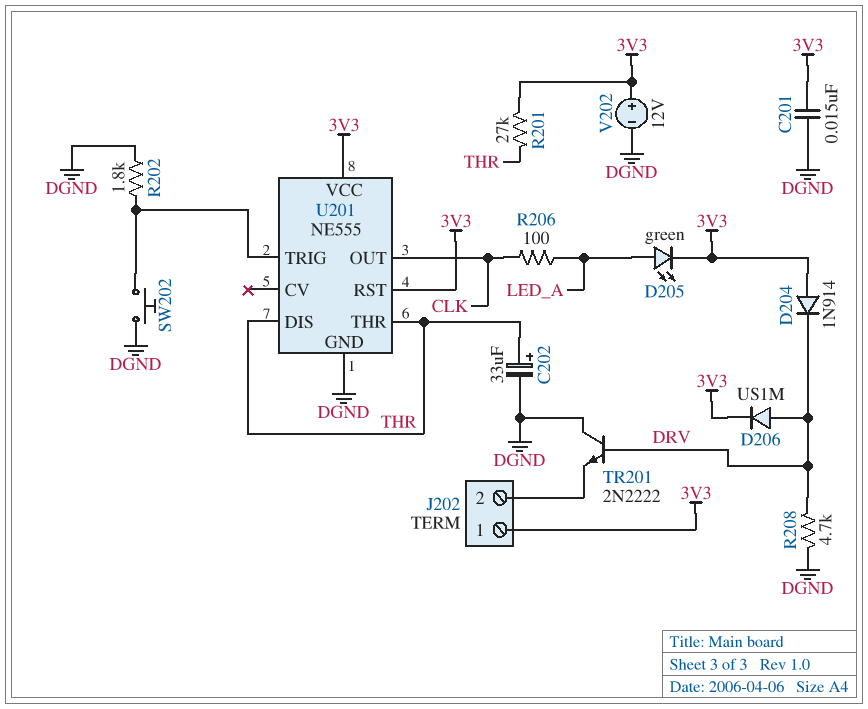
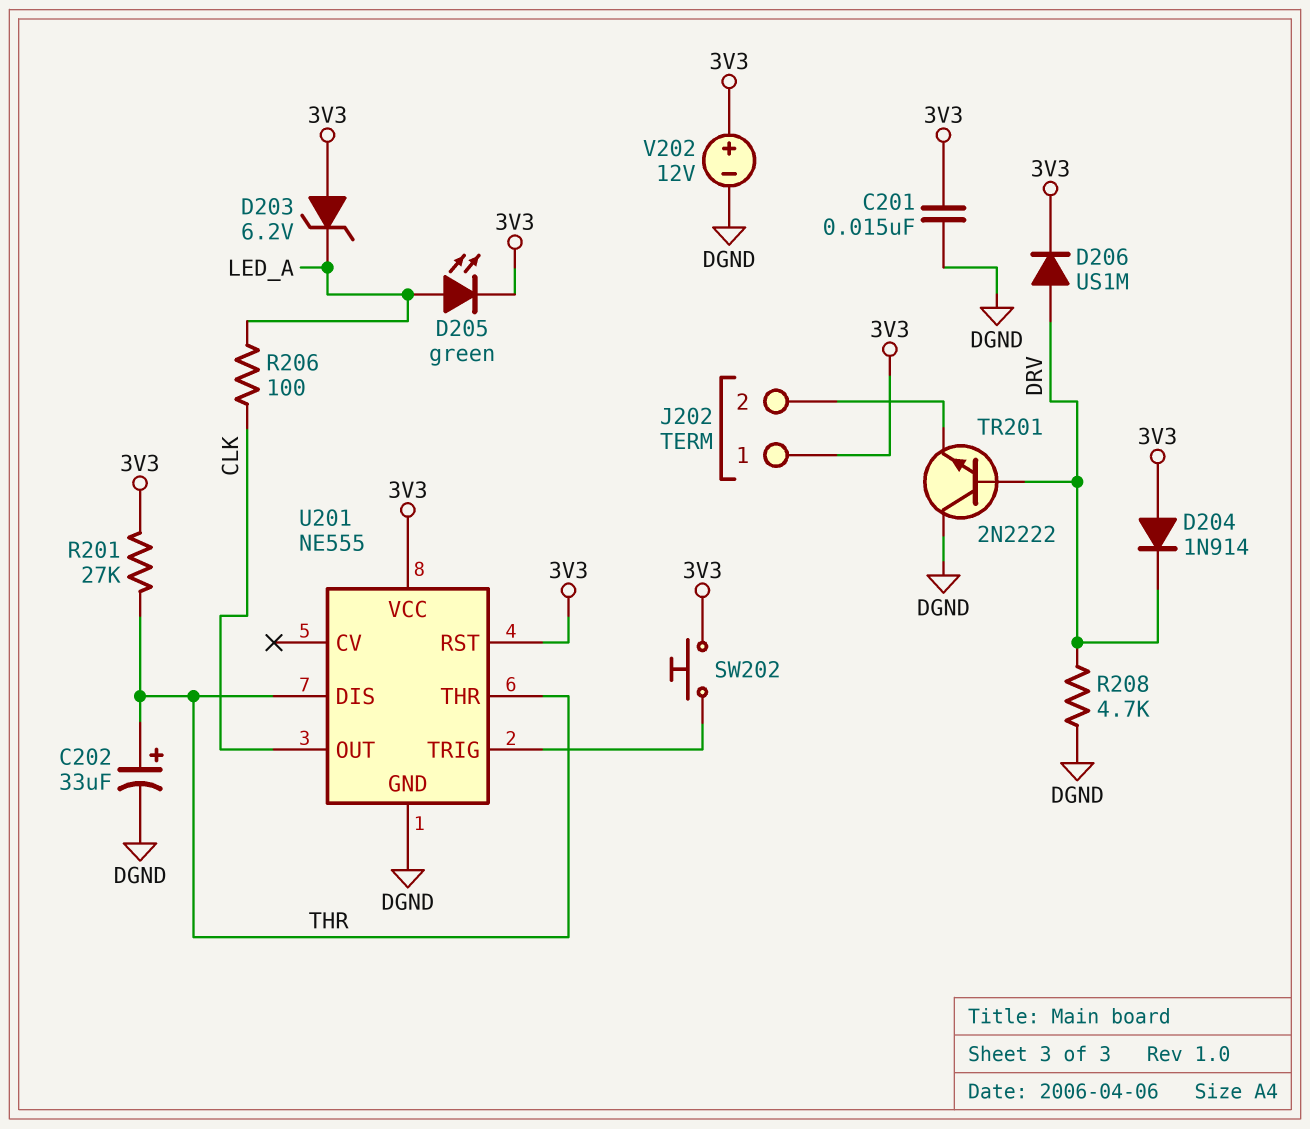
D203: none -> zener 6.2V (A 3V3, K LED_A)
R202: 1.8k (DGND, U201/TRIG) -> none
SW202: button (DGND, U201/TRIG) -> button (3V3, U201/TRIG)

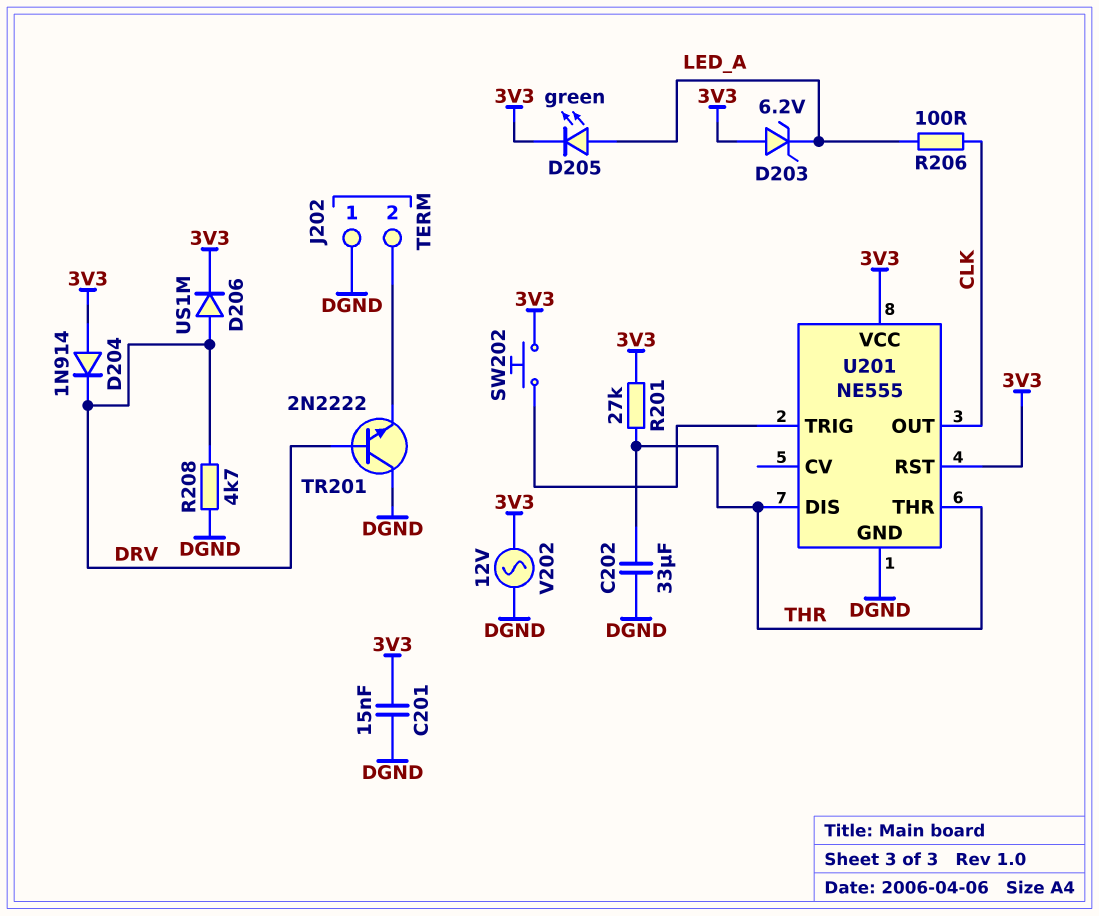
C202: 33uF (plus THR, minus DGND) -> 33uF (DGND, THR)
J202 pin 1: 3V3 -> DGND
V202: 12V (plus 3V3, minus DGND) -> AC 12V (3V3, DGND)

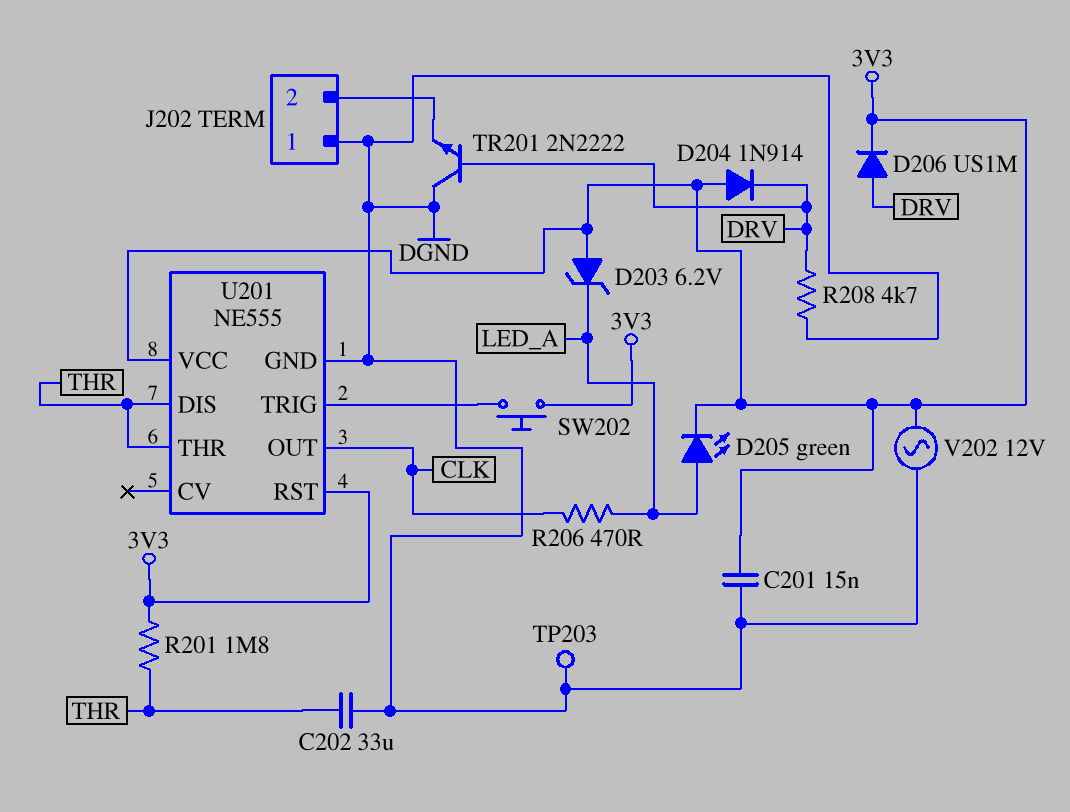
R201: 27k (3V3, THR) -> 1.8M (3V3, THR)
R206: 100 (CLK, LED_A) -> 470 (CLK, LED_A)
TP203: none -> test point (DGND)

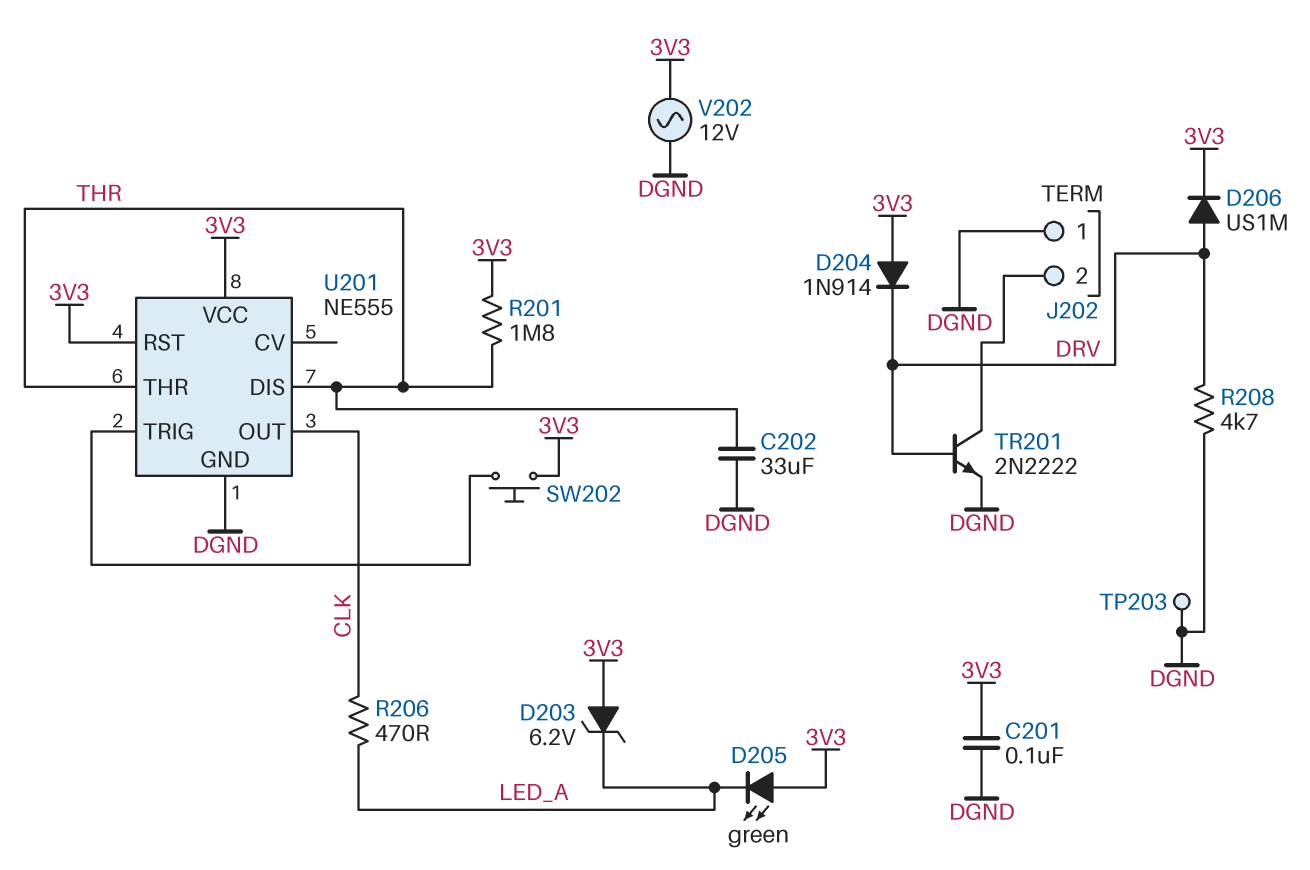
C201: 15nF (3V3, DGND) -> 100nF (3V3, DGND)
D205: LED green (A LED_A, K 3V3) -> LED green (A 3V3, K LED_A)
TR201: NPN 2N2222 (B DRV, C DGND, E J202/2) -> NPN 2N2222 (B DRV, C J202/2, E DGND)

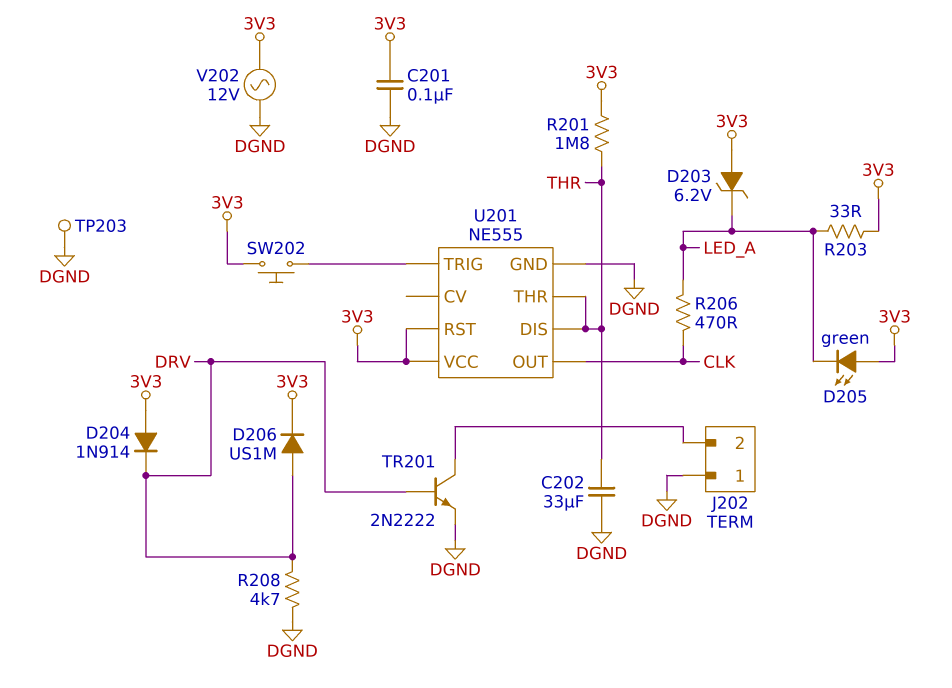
R203: none -> 33 (3V3, LED_A)

